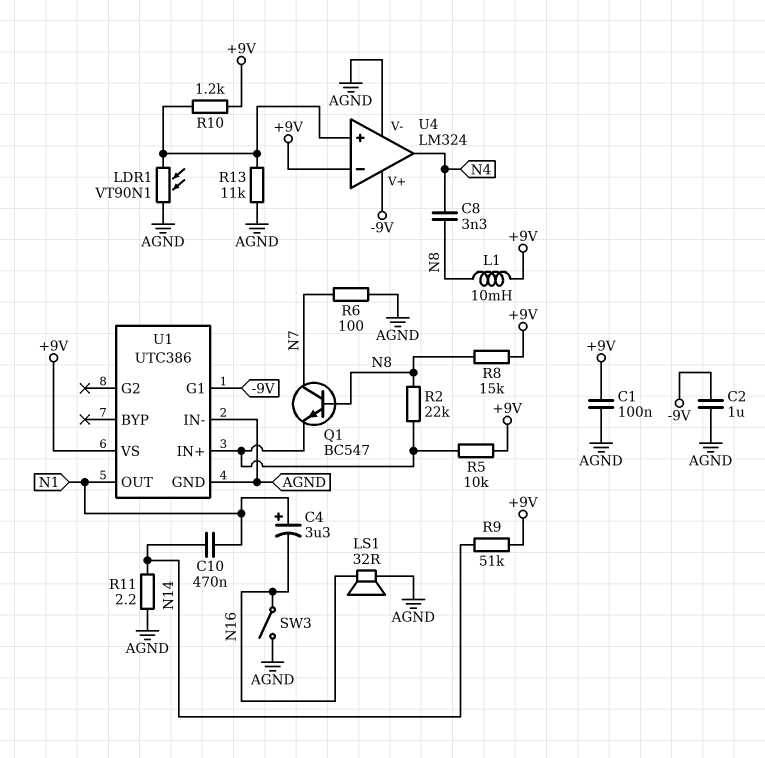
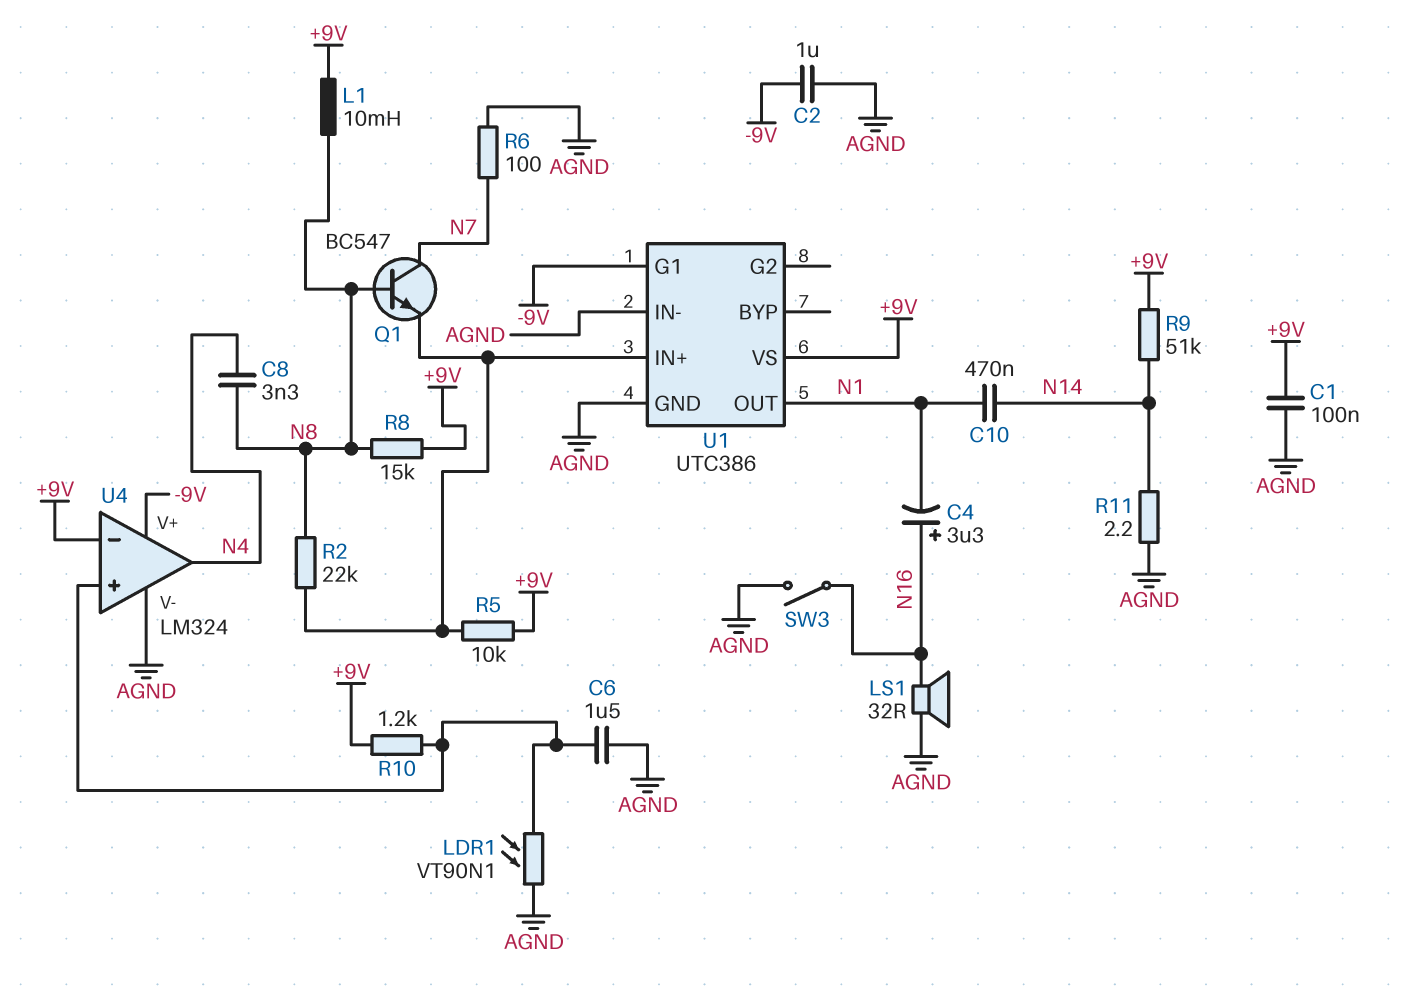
C4: 3.3uF (plus N1, minus N16) -> 3.3uF (plus N16, minus N1)
C6: none -> 1.5uF (AGND, U4/in+)
R13: 11k (AGND, U4/in+) -> none

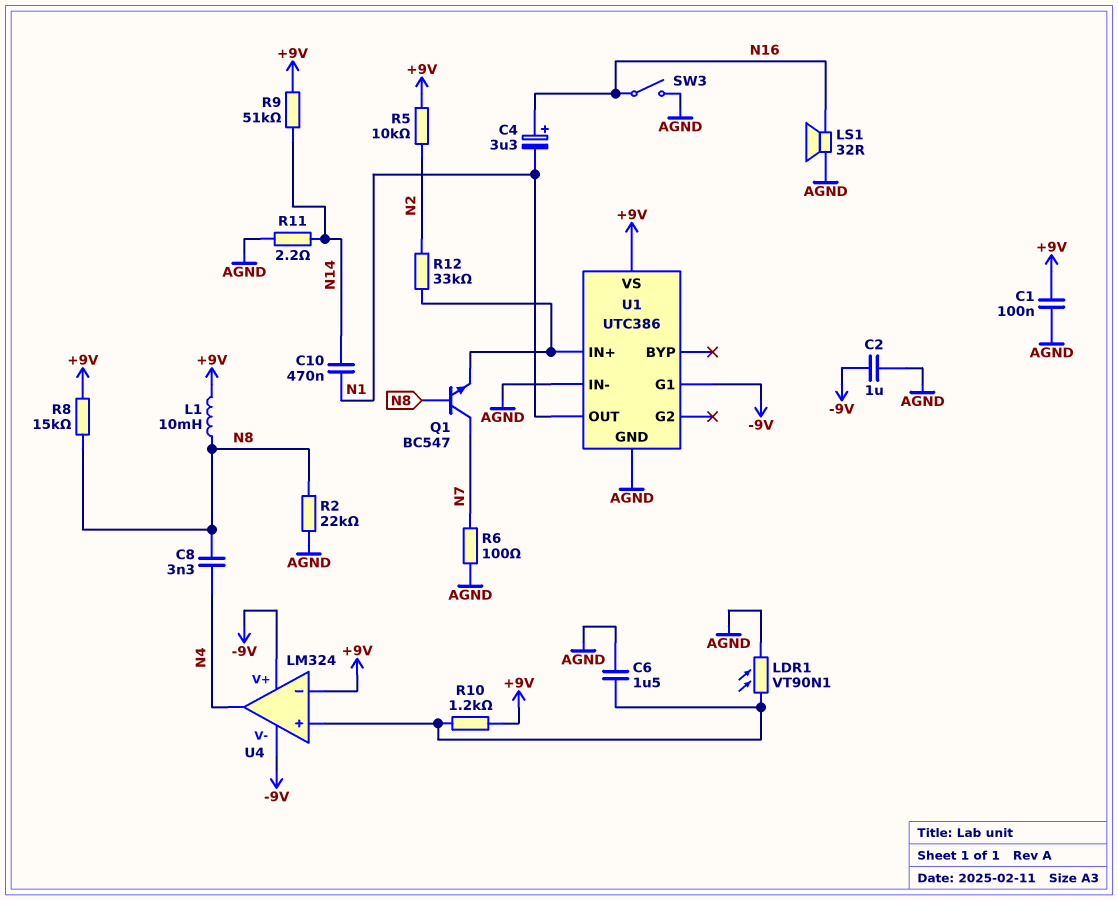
R2: 22k (N8, U1/IN+) -> 22k (AGND, N8)
R5: 10k (+9V, U1/IN+) -> 10k (+9V, N2)
R12: none -> 33k (N2, U1/IN+)
U4 pin V-: AGND -> -9V

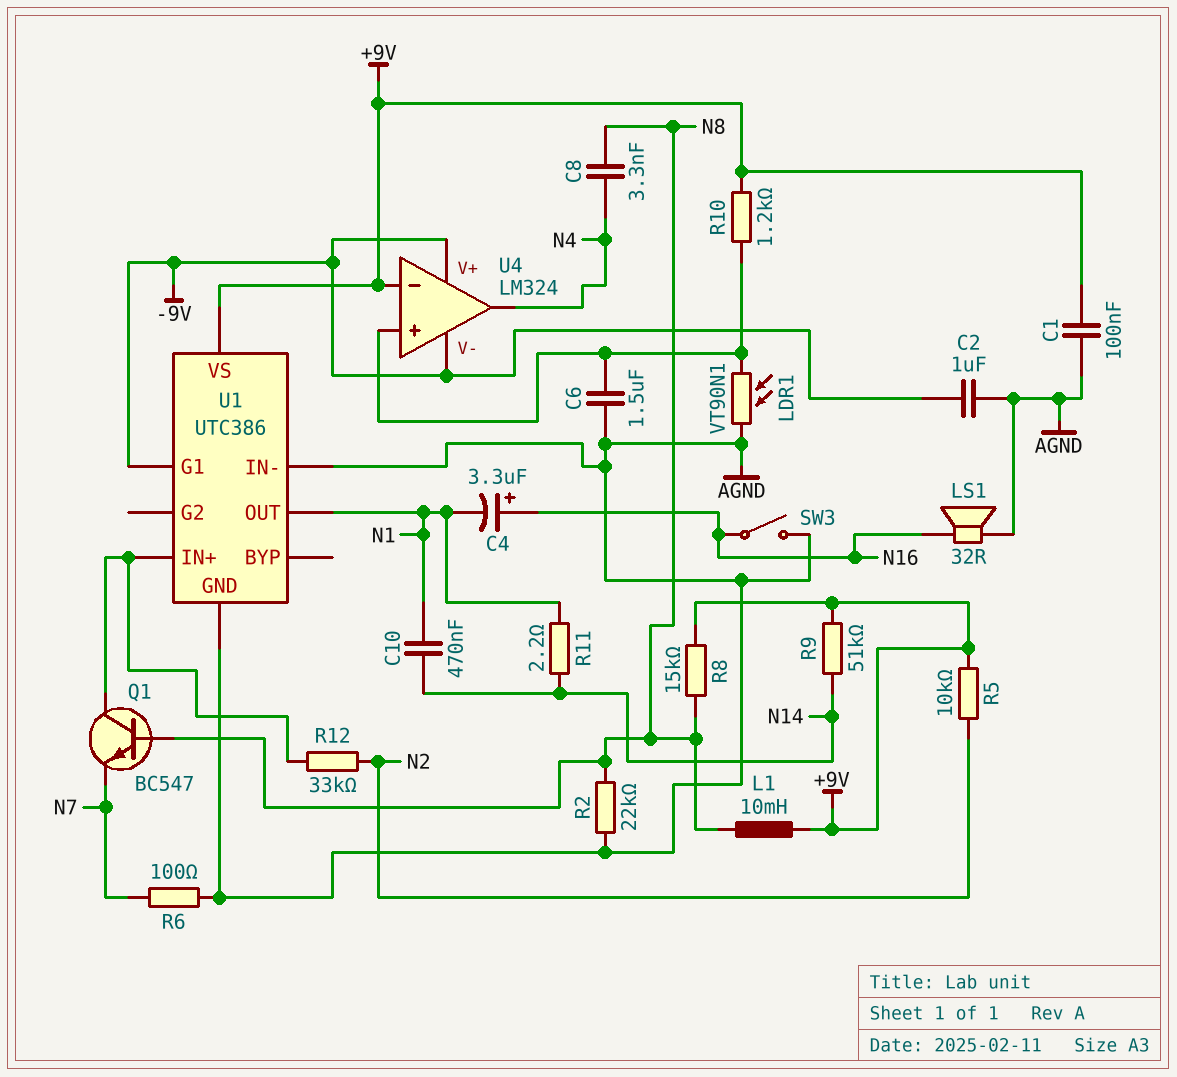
Q1: NPN BC547 (B N8, C N7, E U1/IN+) -> NPN BC547 (B N8, C U1/IN+, E N7)
R11: 2.2 (AGND, N14) -> 2.2 (N1, N14)

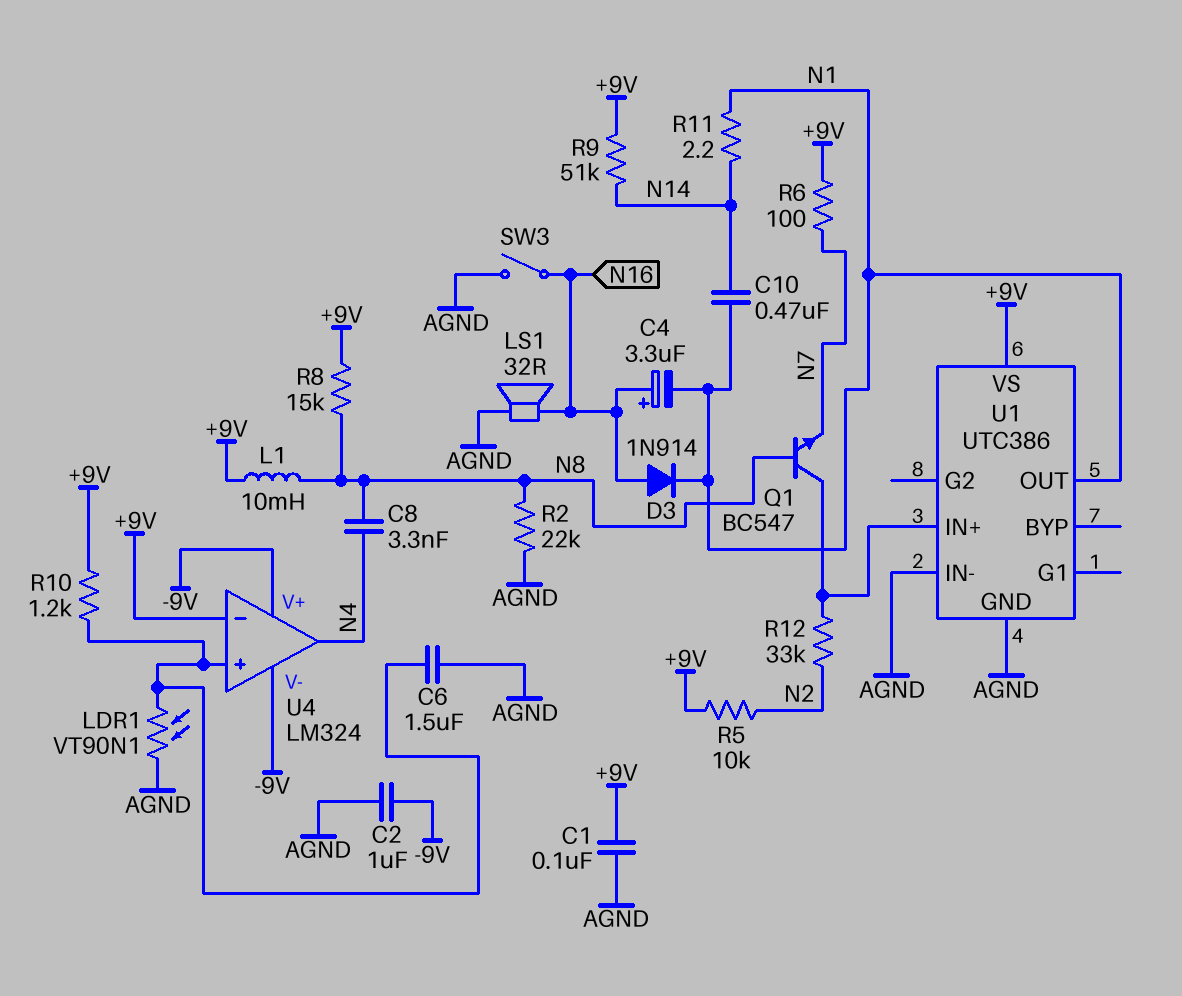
D3: none -> diode 1N914 (A N16, K N1)
R6: 100 (AGND, N7) -> 100 (+9V, N7)
U1 pin G1: -9V -> none

